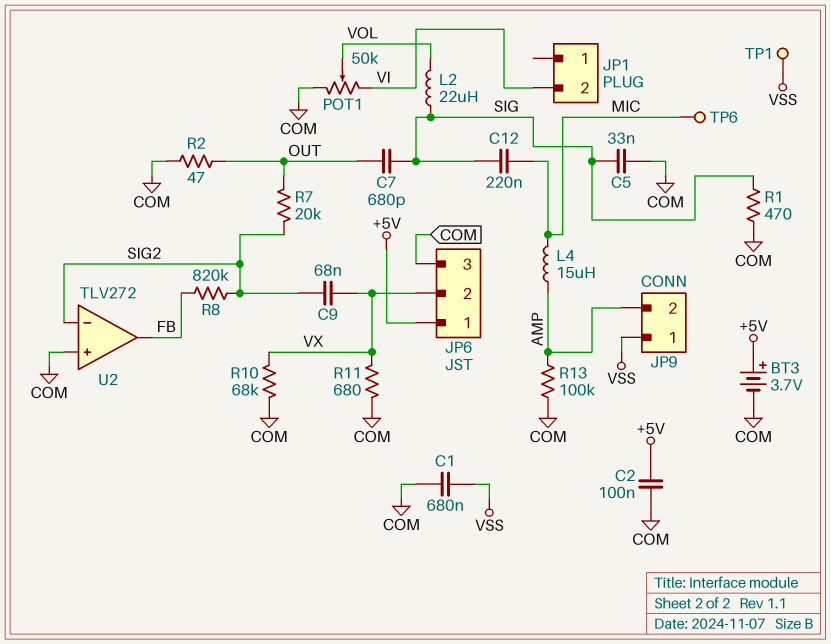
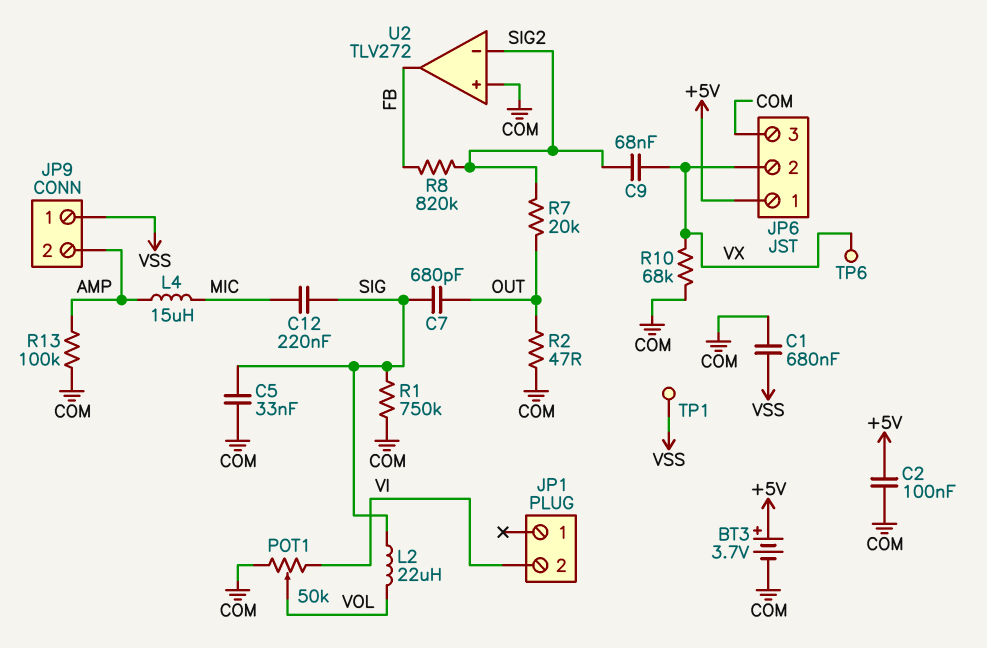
R1: 470 (COM, SIG) -> 750k (COM, SIG)
R11: 680 (COM, VX) -> none
TP6: test point (MIC) -> test point (VX)

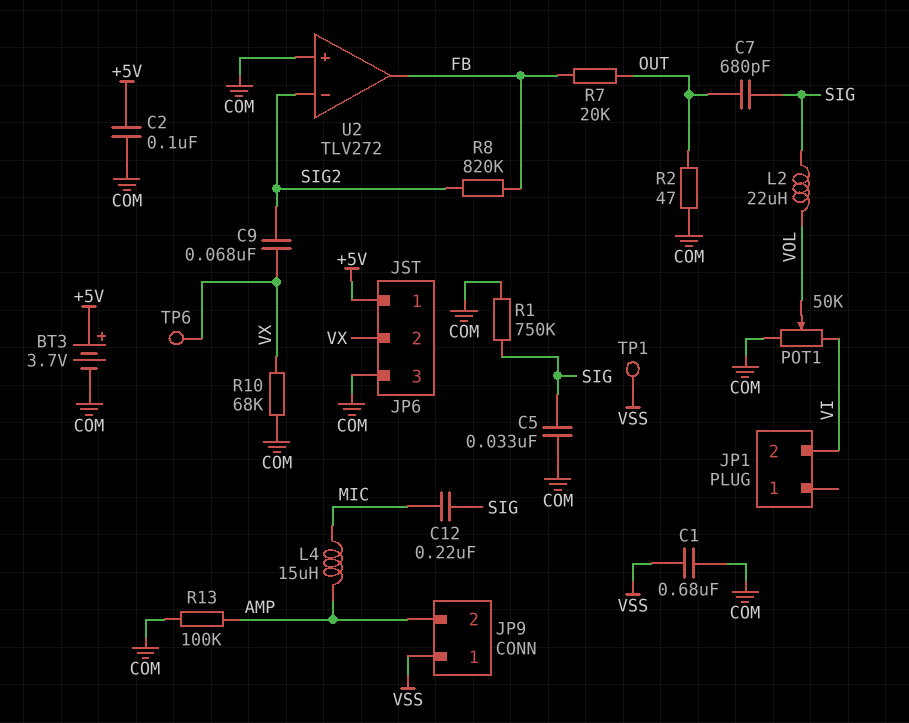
R7: 20k (OUT, SIG2) -> 20k (FB, OUT)

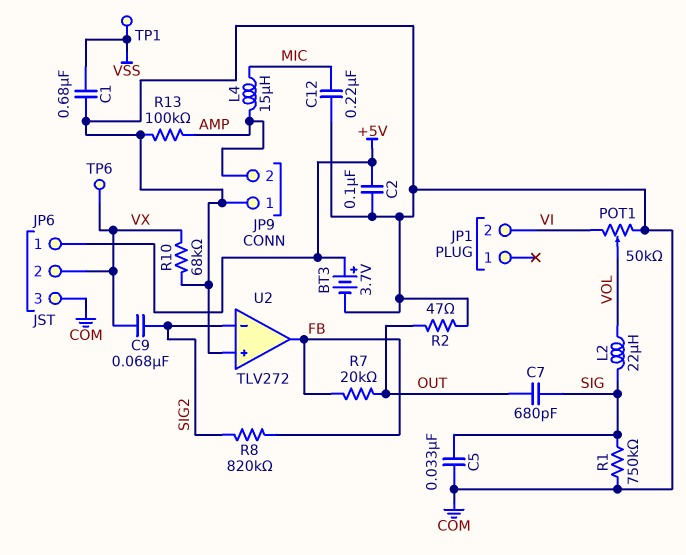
C12: 220nF (MIC, SIG) -> 220nF (COM, MIC)
JP9 pin 1: VSS -> COM

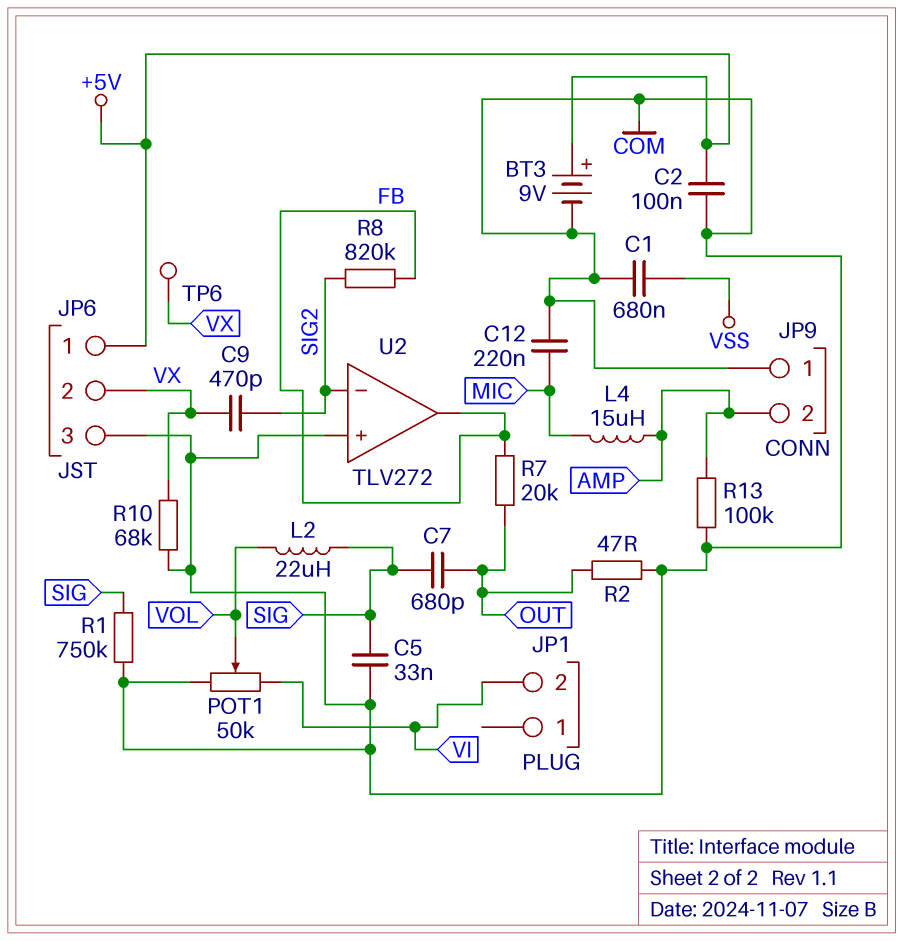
BT3: 3.7V (plus +5V, minus COM) -> 9V (plus +5V, minus COM)
C9: 68nF (SIG2, VX) -> 470pF (SIG2, VX)
TP1: test point (VSS) -> none

